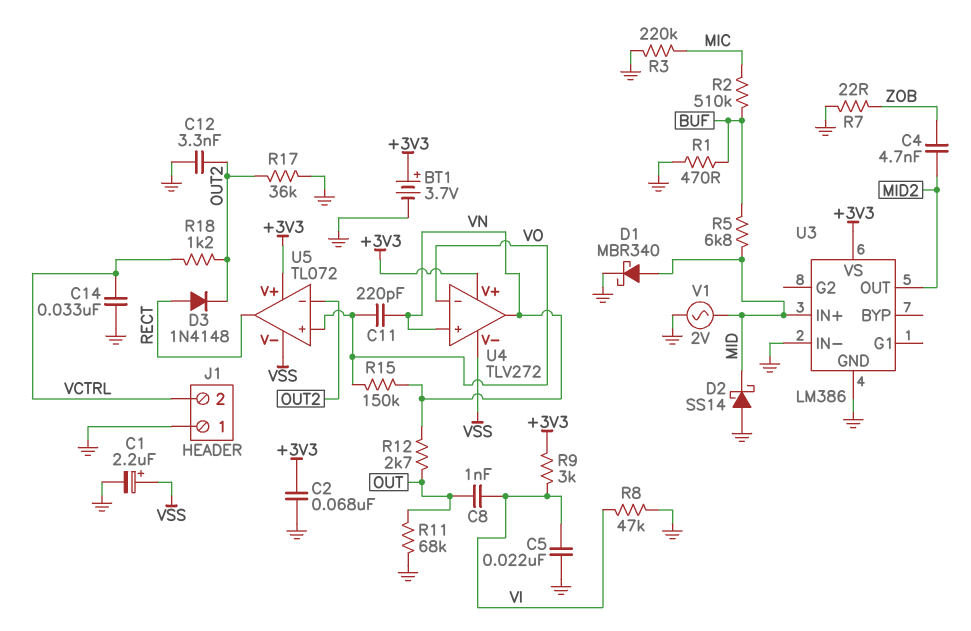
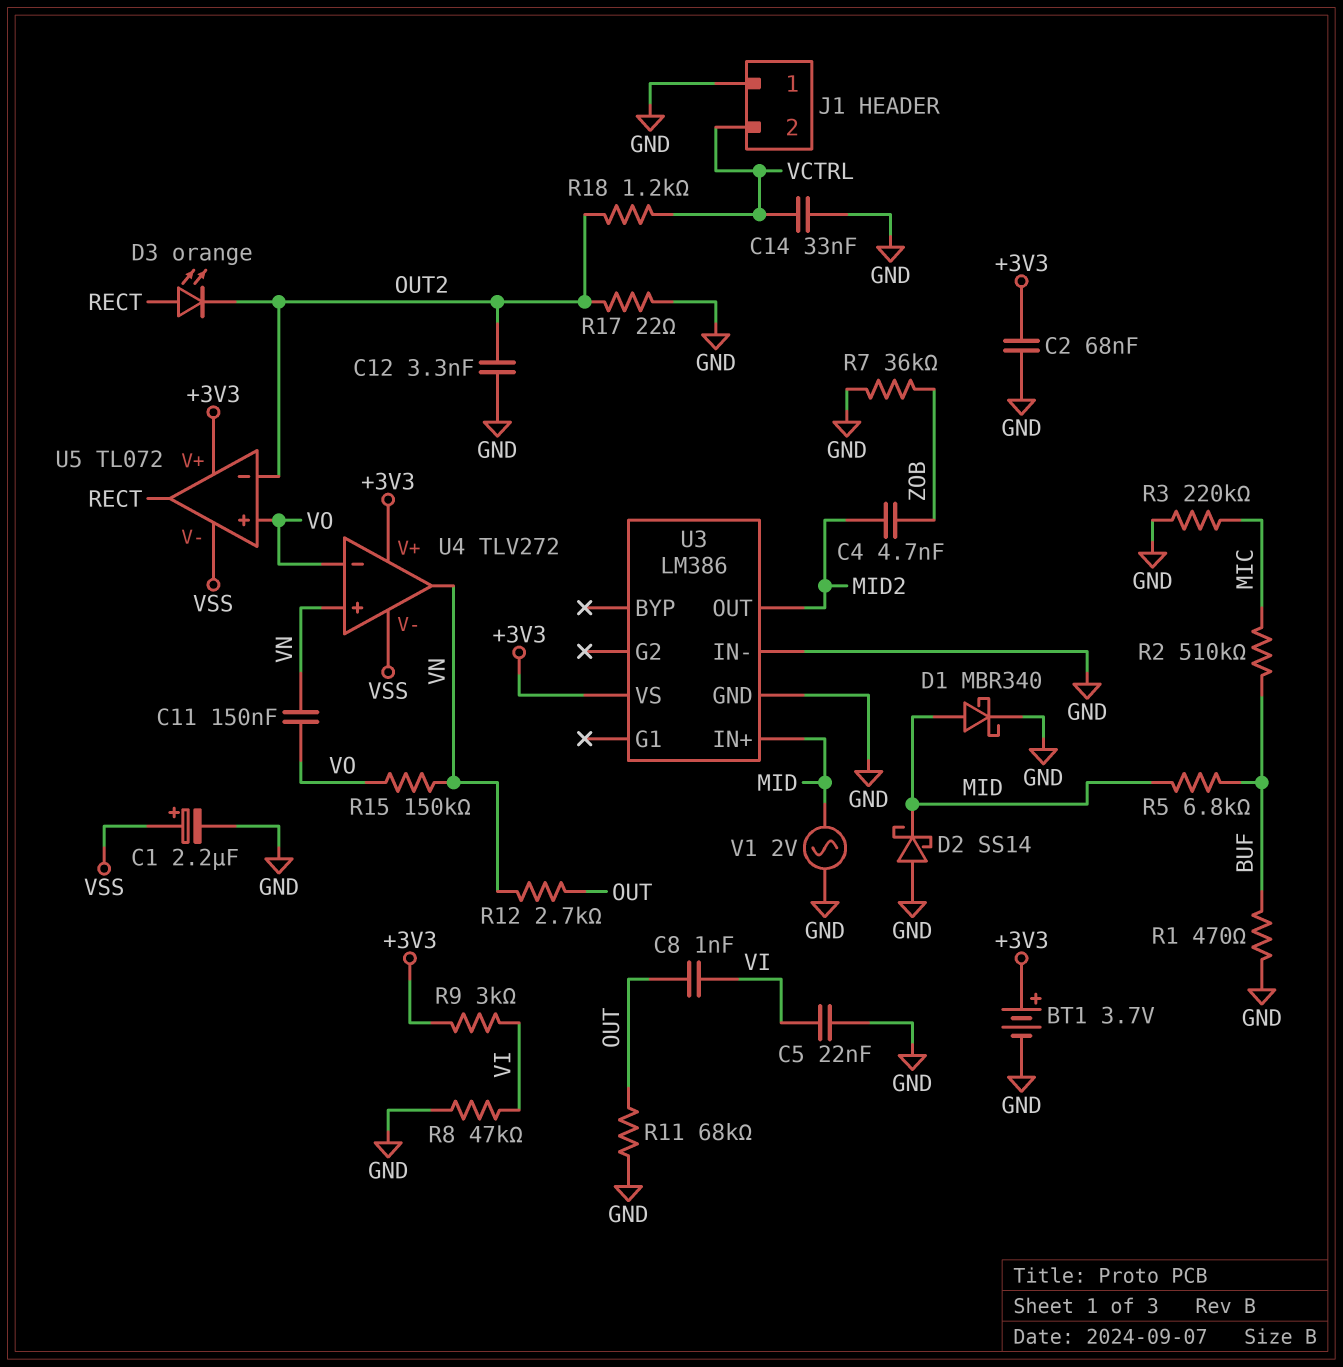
C11: 220pF (VN, VO) -> 150nF (VN, VO)
D3: diode 1N4148 (A RECT, K OUT2) -> LED orange (A RECT, K OUT2)
R7: 22 (GND, ZOB) -> 36k (GND, ZOB)
R17: 36k (GND, OUT2) -> 22 (GND, OUT2)

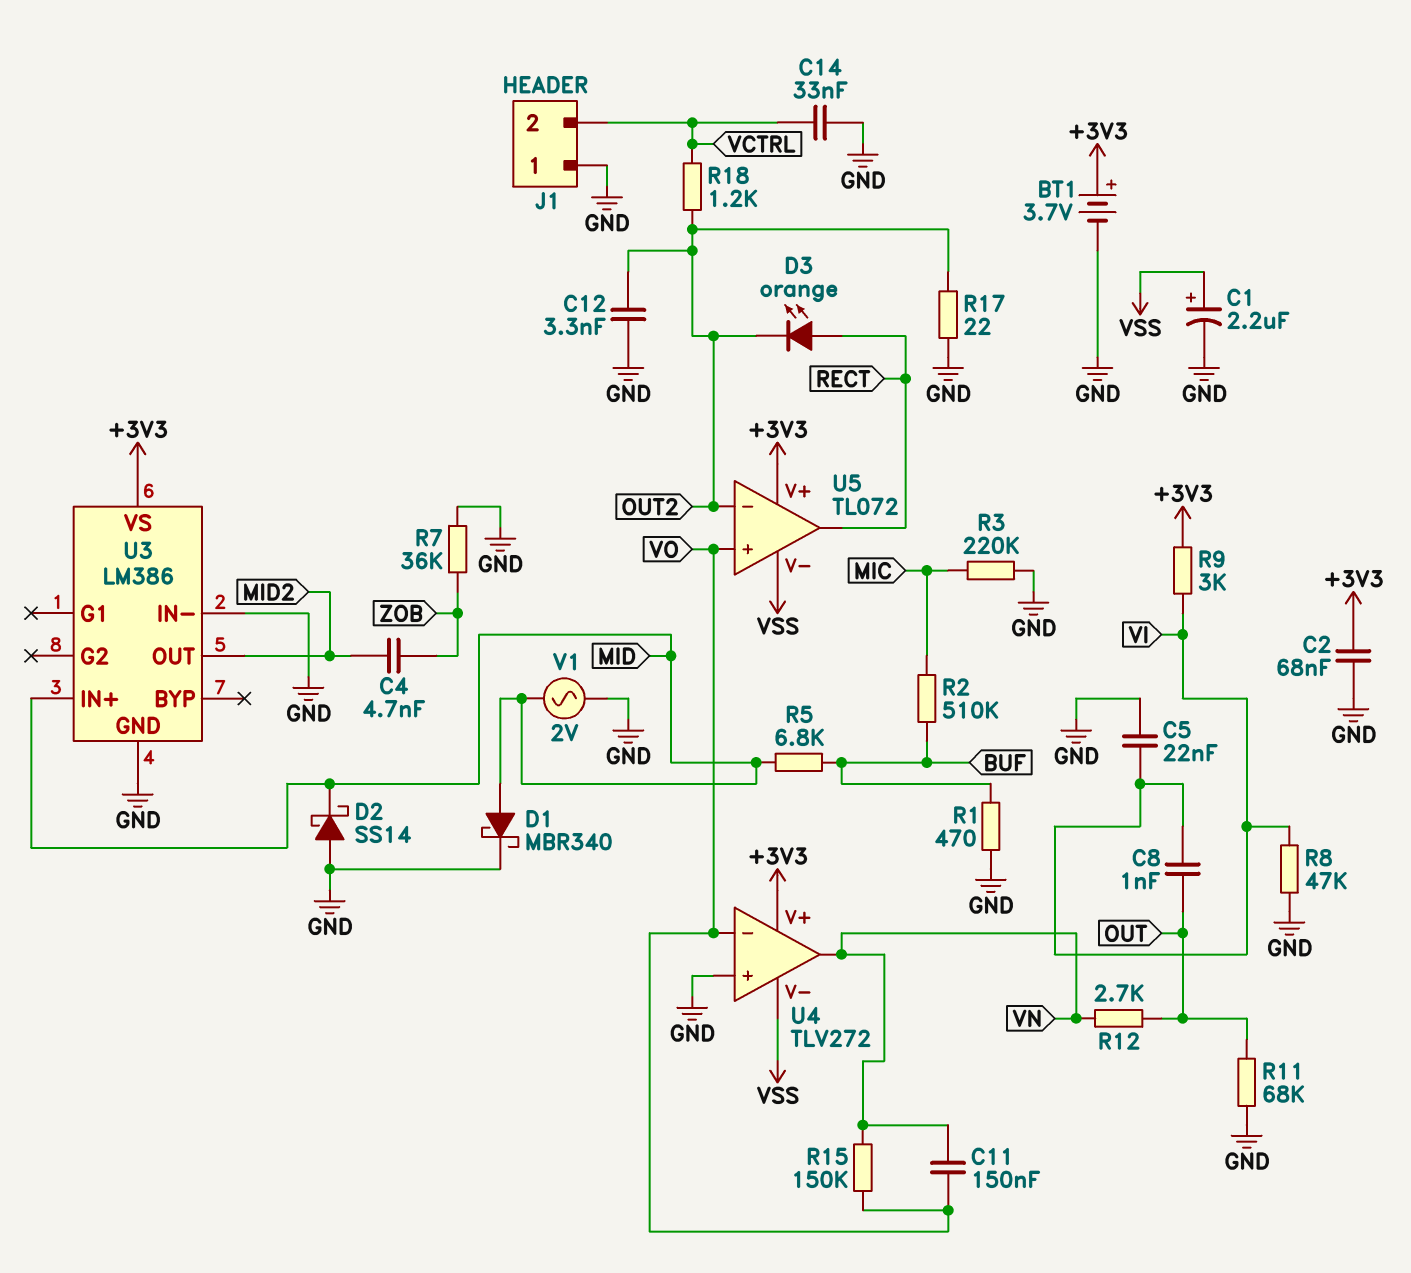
U4 pin in+: VN -> GND

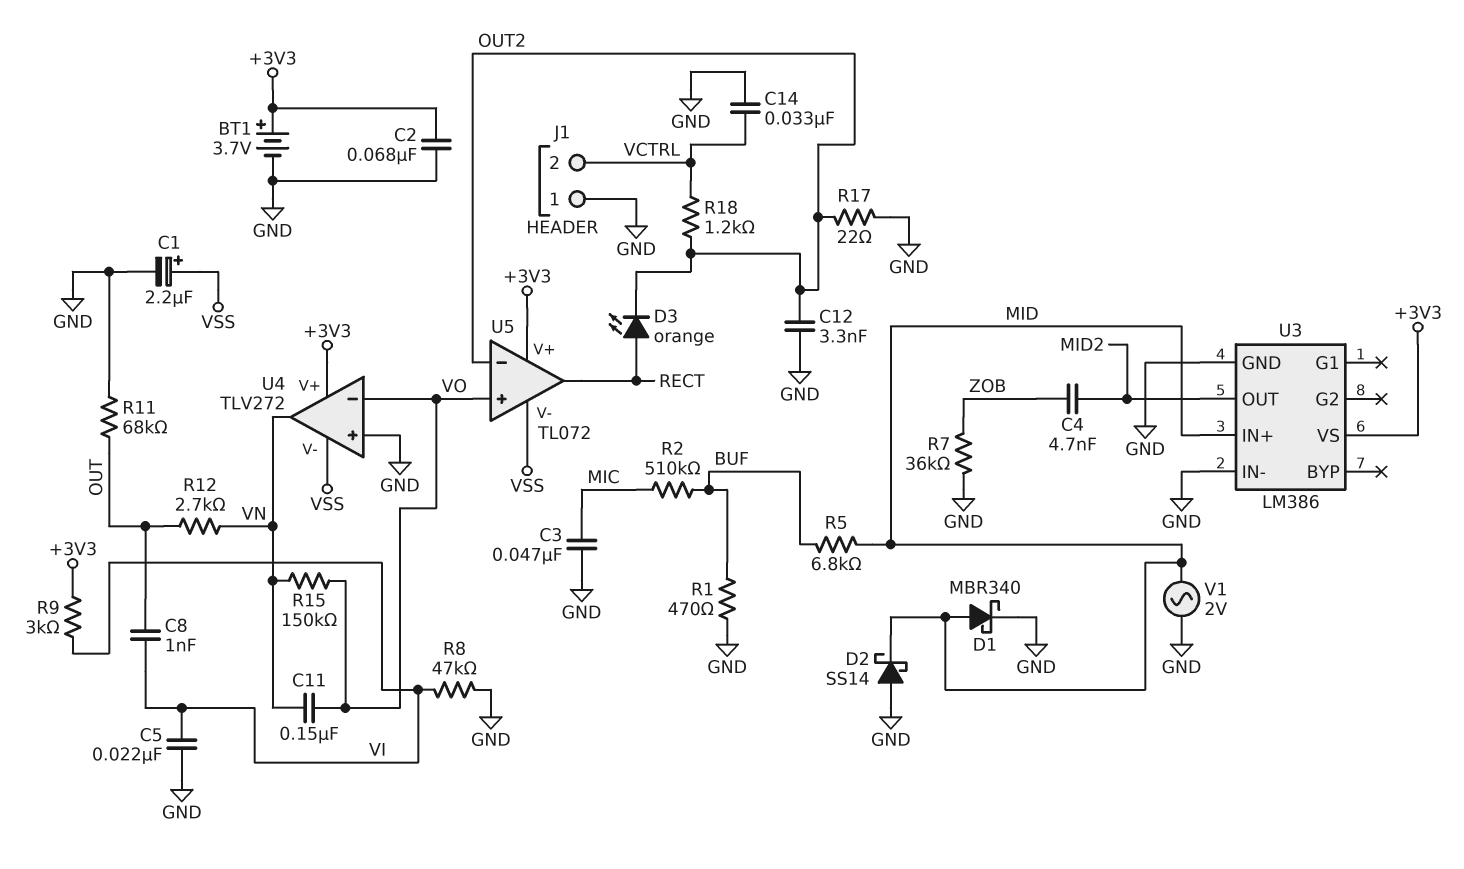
C3: none -> 47nF (GND, MIC)
R3: 220k (GND, MIC) -> none

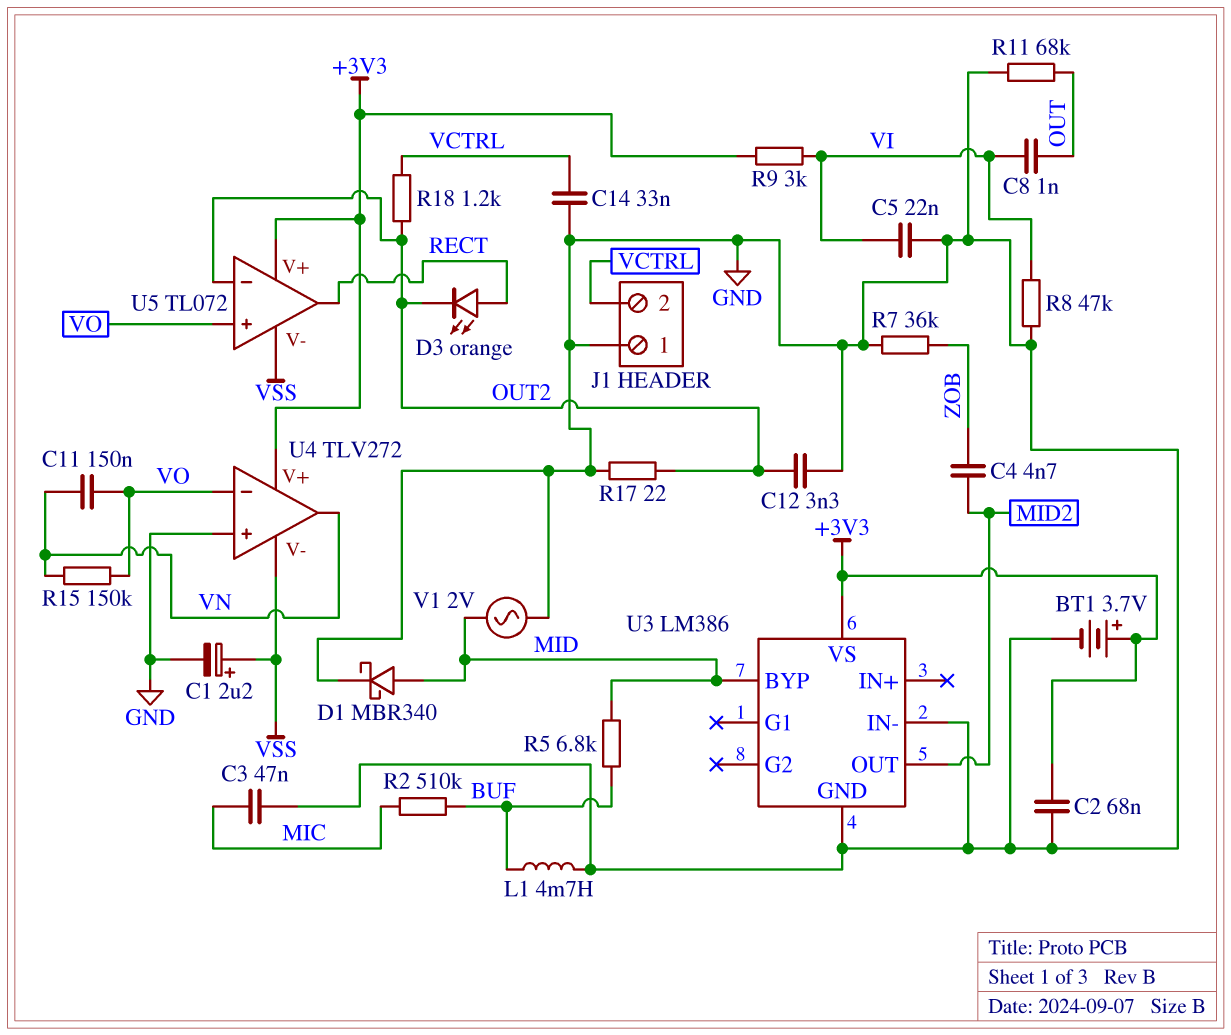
D2: schottky SS14 (A GND, K MID) -> none
L1: none -> 4.7mH (BUF, GND)
R1: 470 (BUF, GND) -> none
R12: 2.7k (OUT, VN) -> none
U3 pin BYP: none -> MID
U3 pin IN+: MID -> none

